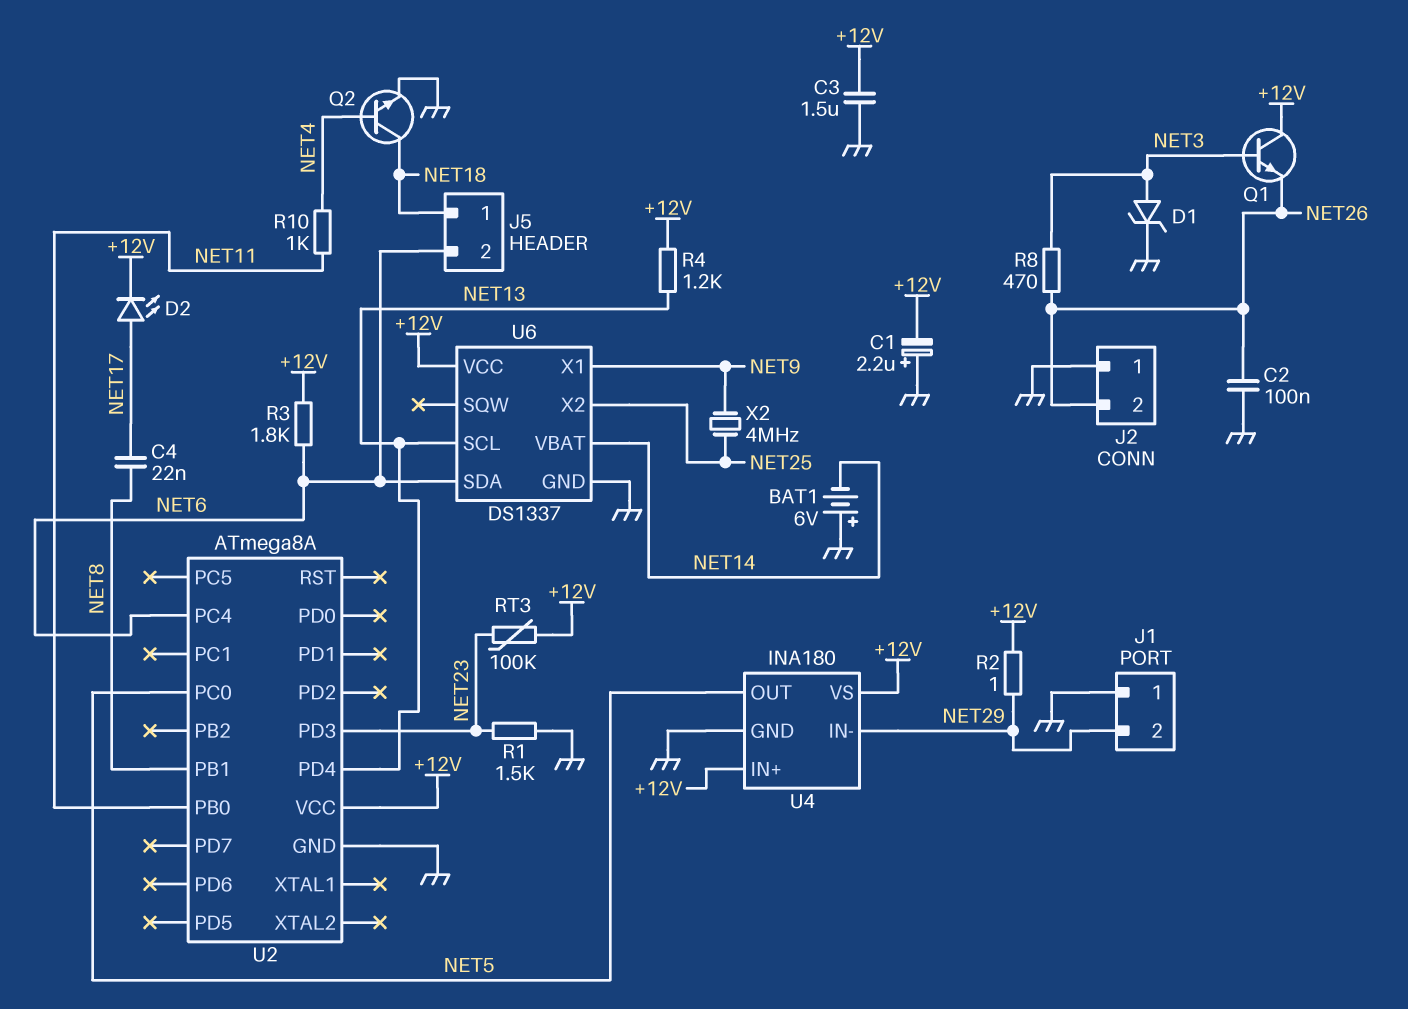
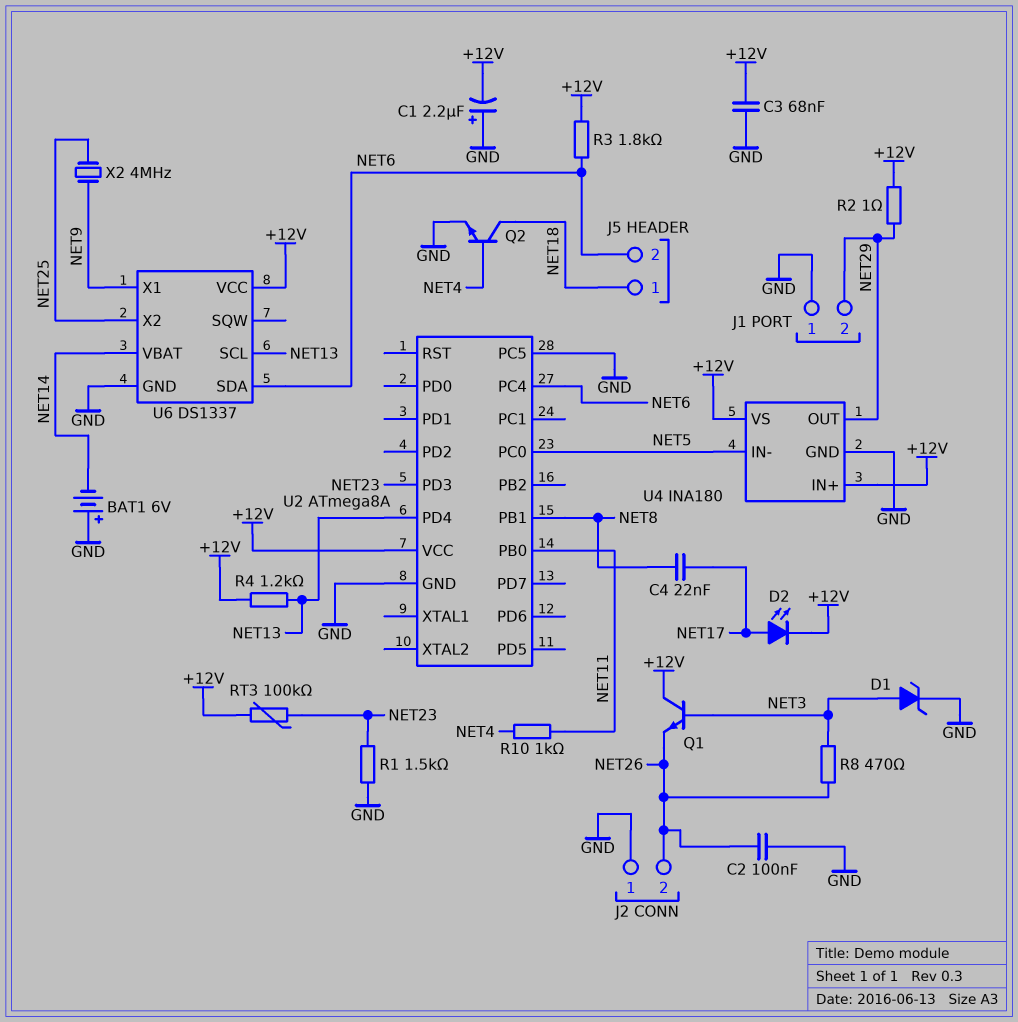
C3: 1.5uF (+12V, GND) -> 68nF (+12V, GND)
U2 pin PC5: none -> GND
U4 pin IN-: NET29 -> NET5
U4 pin OUT: NET5 -> NET29

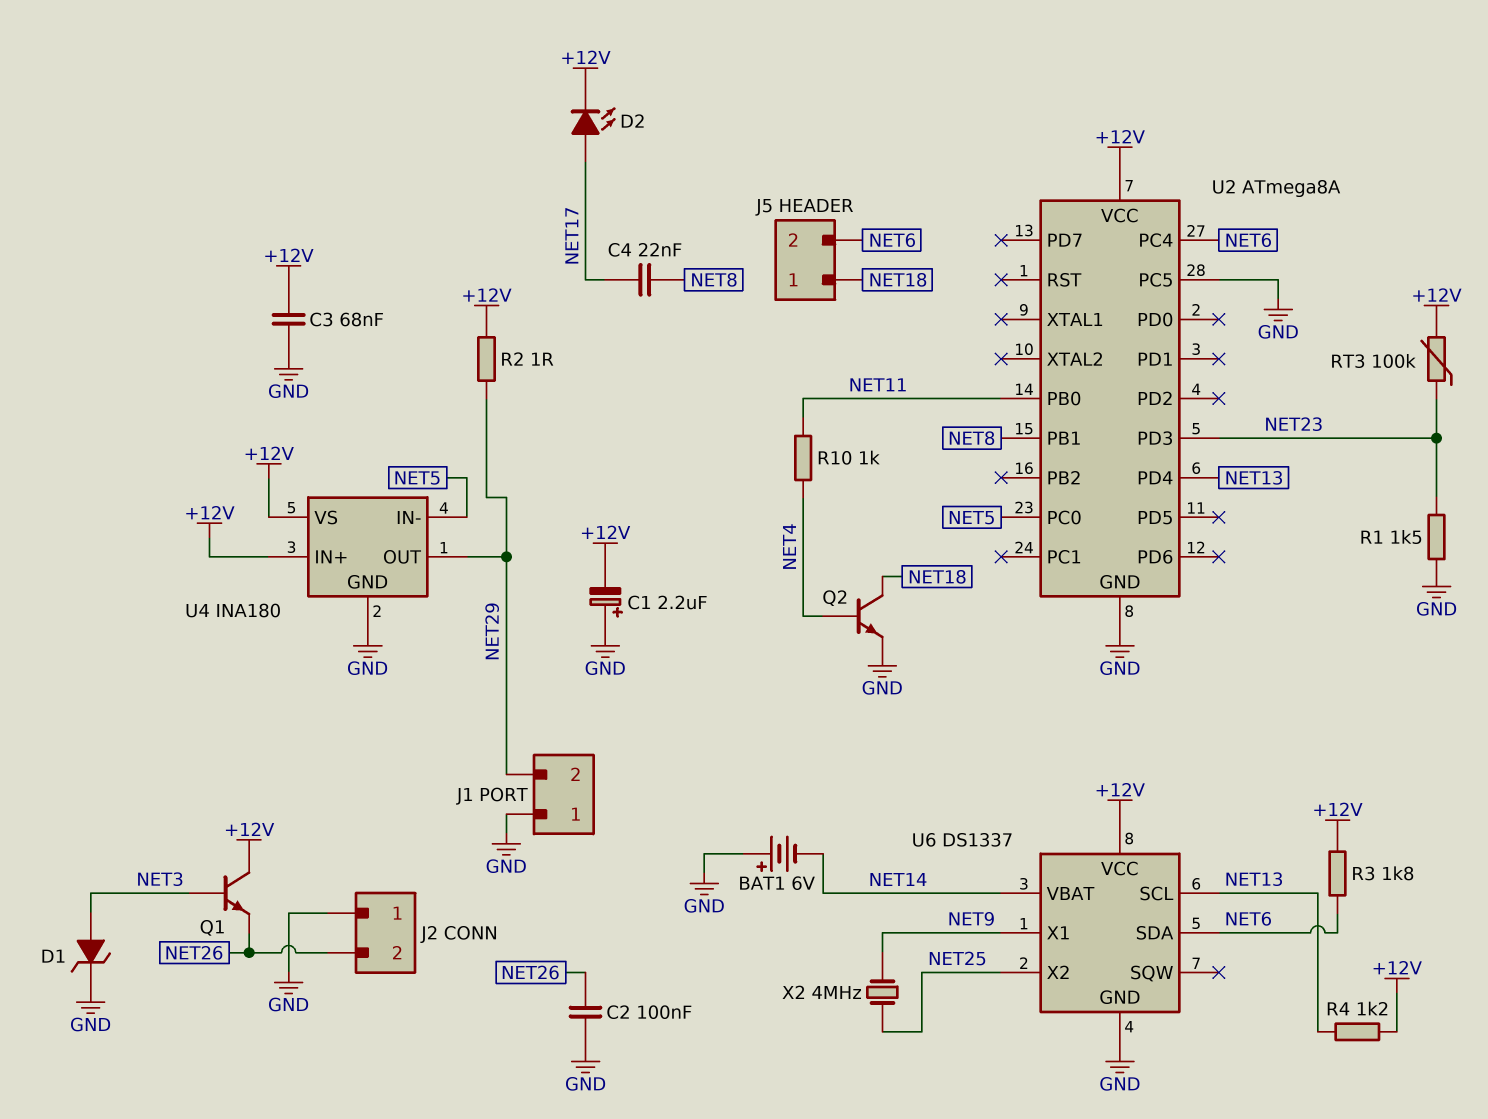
R8: 470 (NET3, NET26) -> none

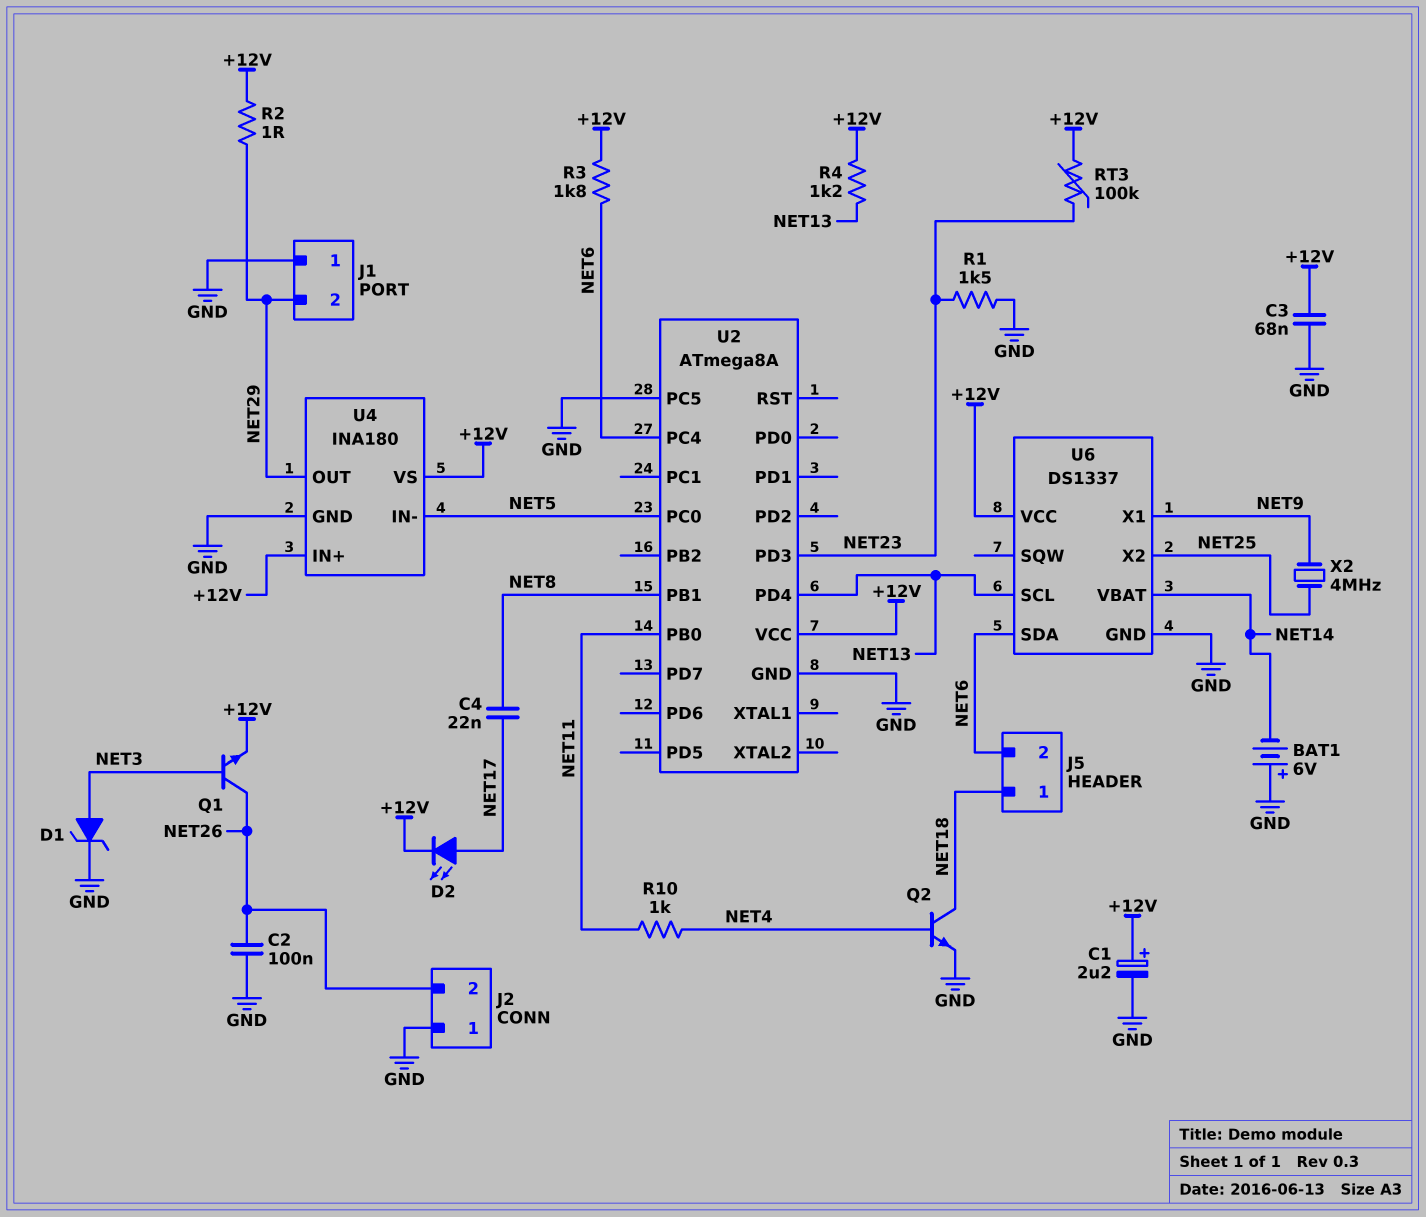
C1: 2.2uF (plus GND, minus +12V) -> 2.2uF (plus +12V, minus GND)
Q1: NPN (B NET3, C +12V, E NET26) -> NPN (B NET3, C NET26, E +12V)

